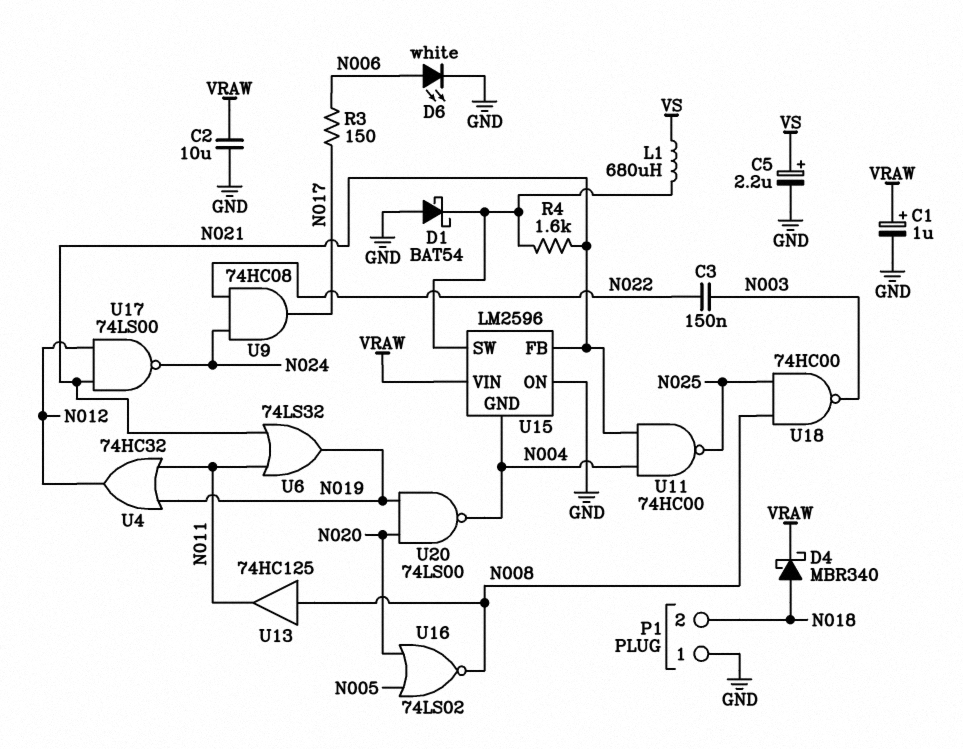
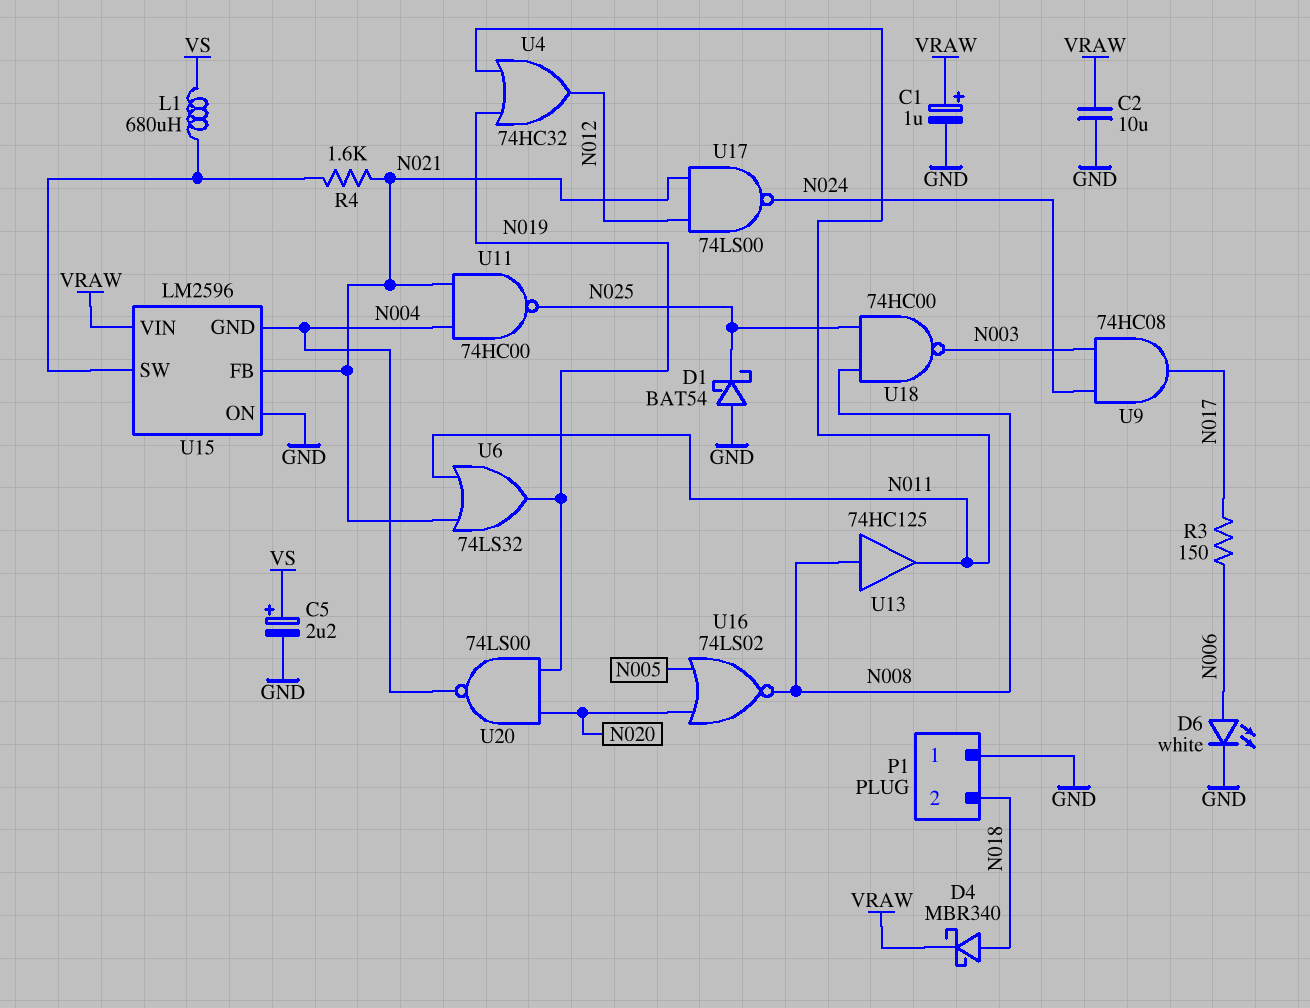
C3: 150nF (N003, N022) -> none
D1: schottky BAT54 (A GND, K U15/SW) -> schottky BAT54 (A GND, K N025)
U9: AND 74HC08 (in N022, in N024, out N017) -> AND 74HC08 (in N003, in N024, out N017)

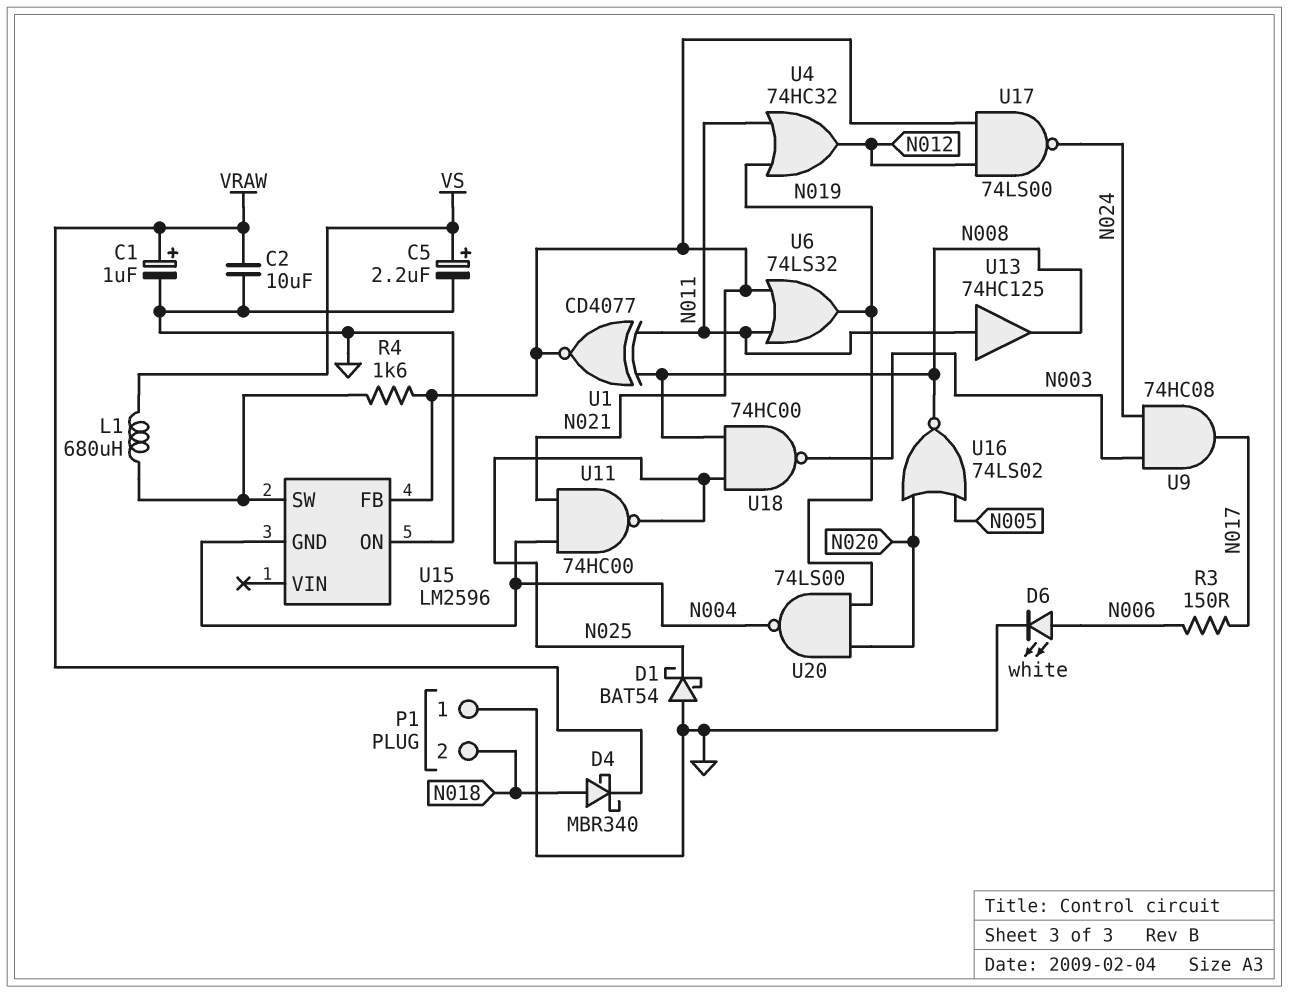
U1: none -> XNOR CD4077 (in N008, in N011, out N021)
U13: buffer 74HC125 (in N008, out N011) -> buffer 74HC125 (in N011, out N008)
U15 pin VIN: VRAW -> none

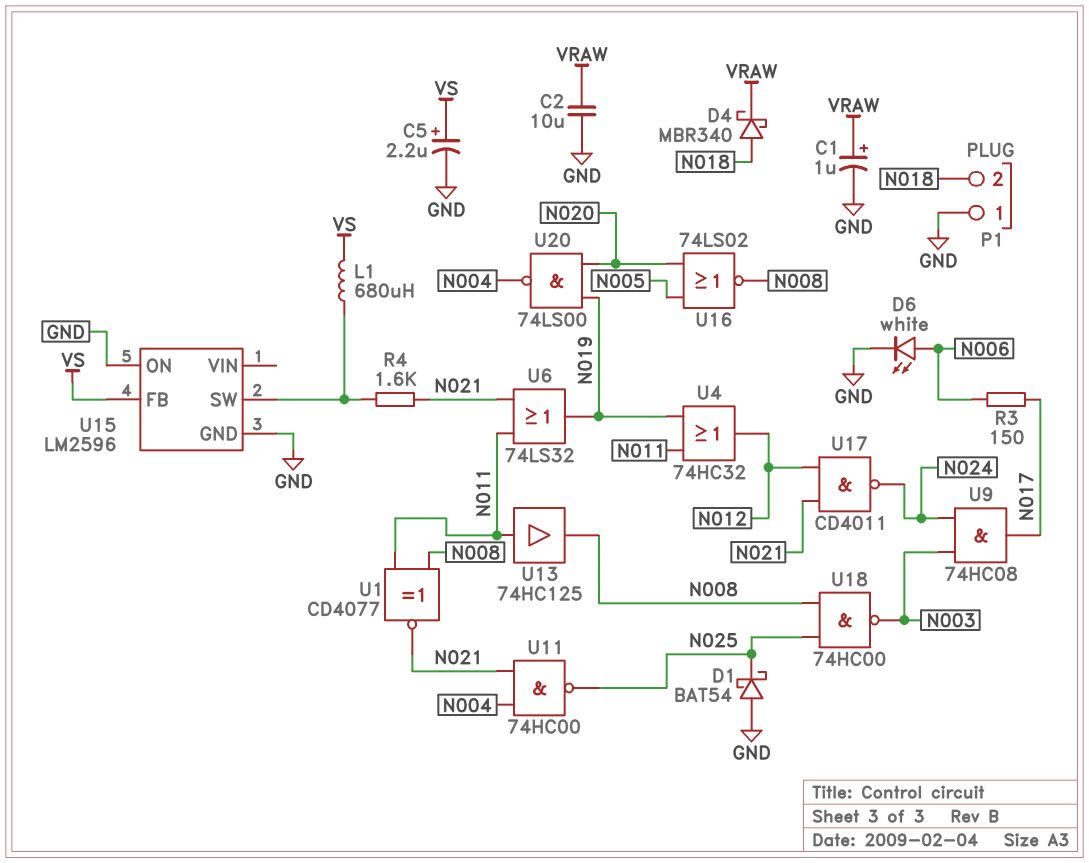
U15 pin FB: N021 -> VS
U15 pin GND: N004 -> GND
U17: NAND 74LS00 (in N012, in N021, out N024) -> NAND CD4011 (in N012, in N021, out N024)

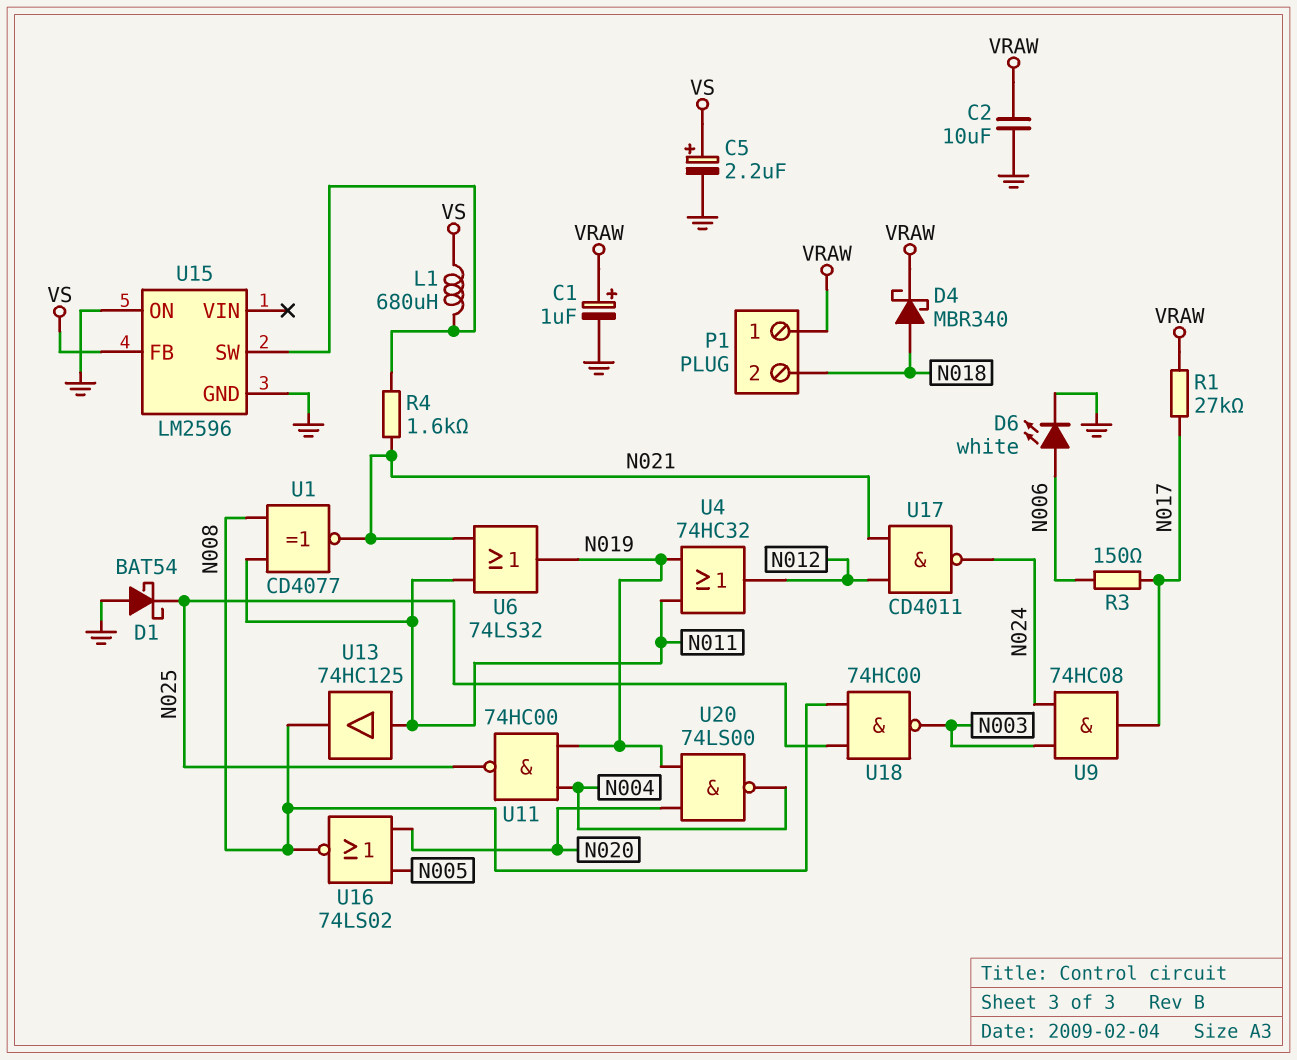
P1 pin 1: GND -> VRAW
R1: none -> 27k (N017, VRAW)
U11: NAND 74HC00 (in N004, in N021, out N025) -> NAND 74HC00 (in N004, in N019, out N025)

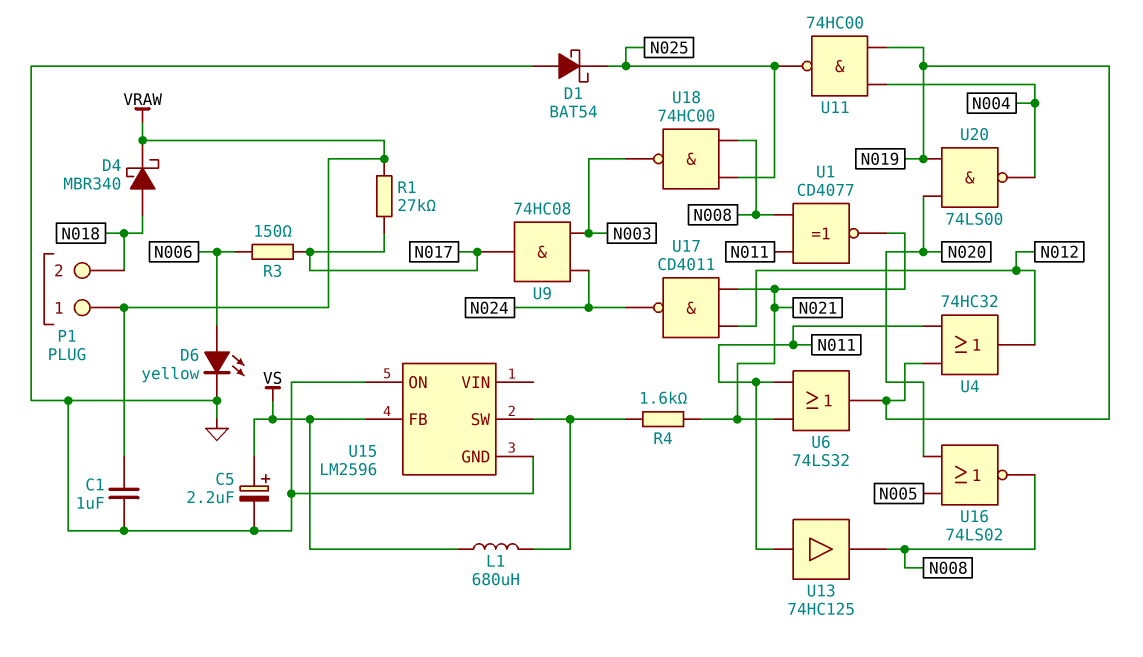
C1: 1uF (plus VRAW, minus GND) -> 1uF (GND, VRAW)
C2: 10uF (GND, VRAW) -> none
D6: LED white (A N006, K GND) -> LED yellow (A N006, K GND)

